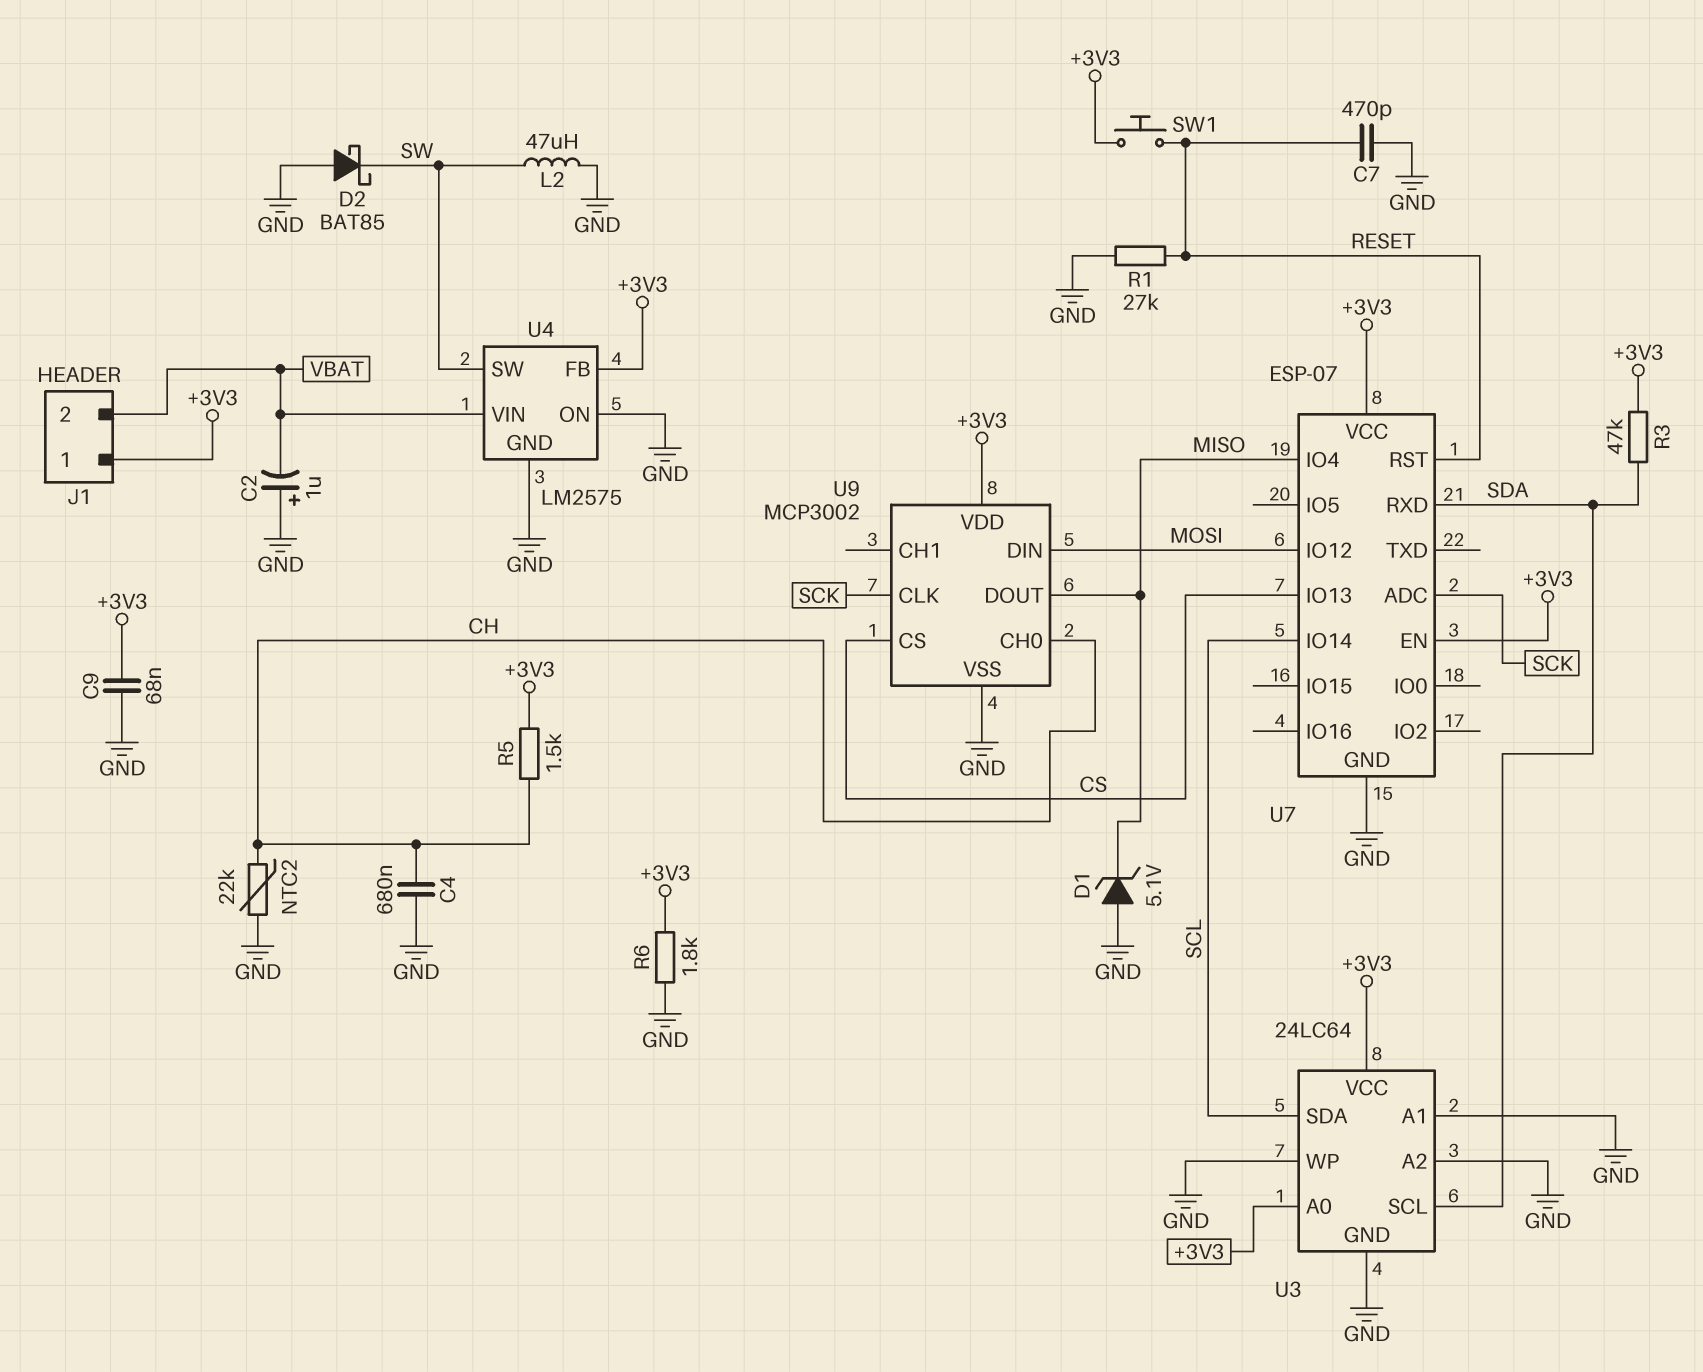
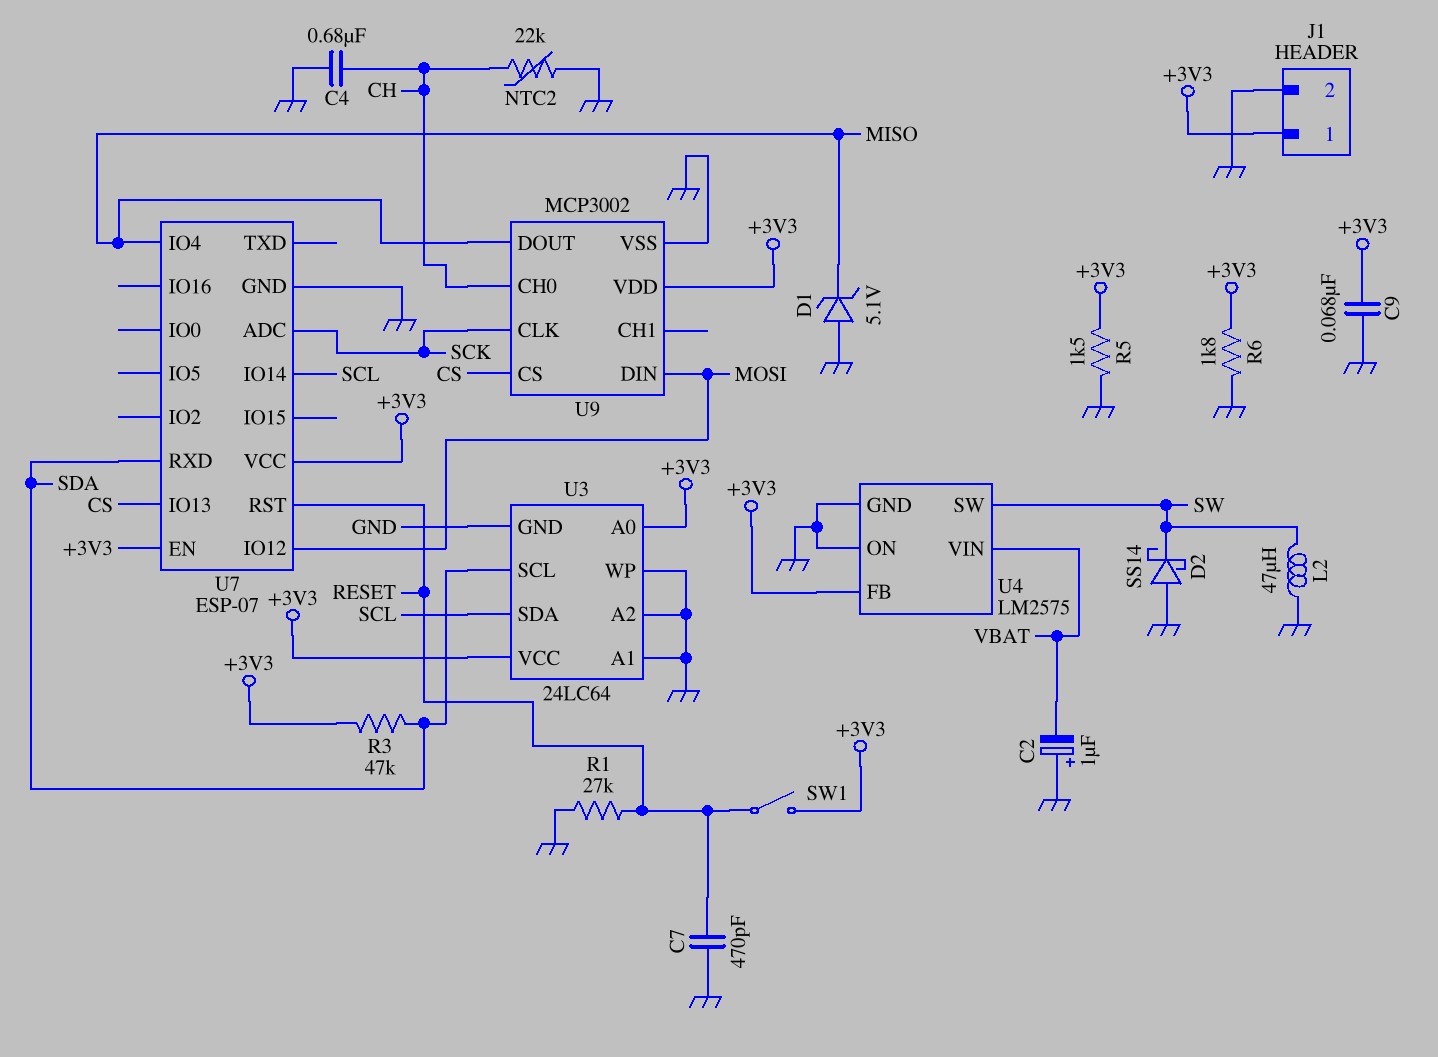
D2: schottky BAT85 (A GND, K SW) -> schottky SS14 (A GND, K SW)
J1 pin 2: VBAT -> GND
R5: 1.5k (+3V3, CH) -> 1.5k (+3V3, GND)
SW1: button (+3V3, RESET) -> switch (+3V3, RESET)

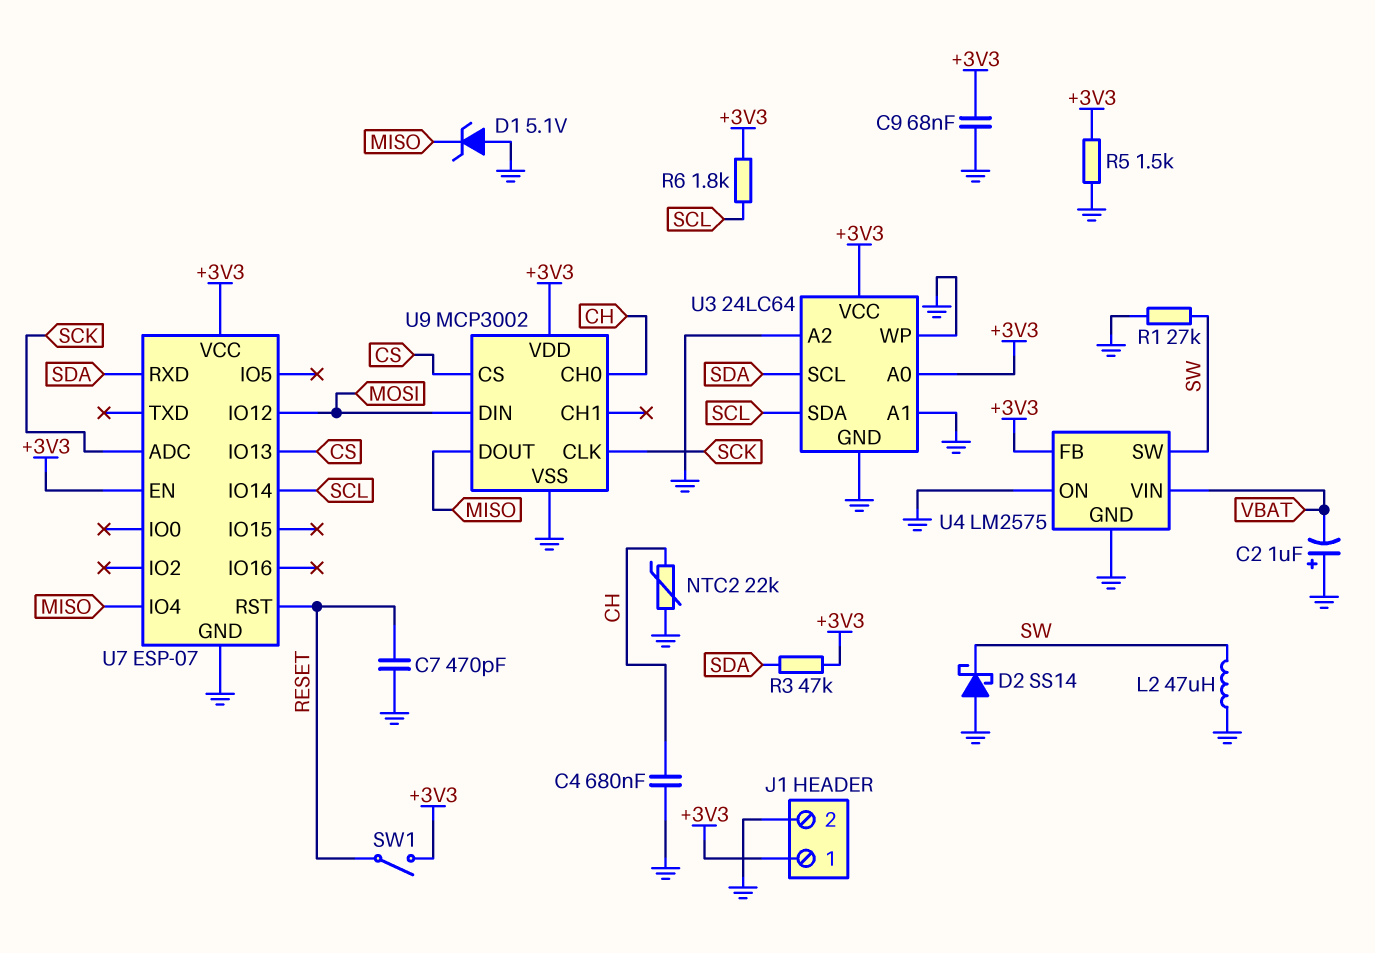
R1: 27k (GND, RESET) -> 27k (GND, SW)
R6: 1.8k (+3V3, GND) -> 1.8k (+3V3, SCL)

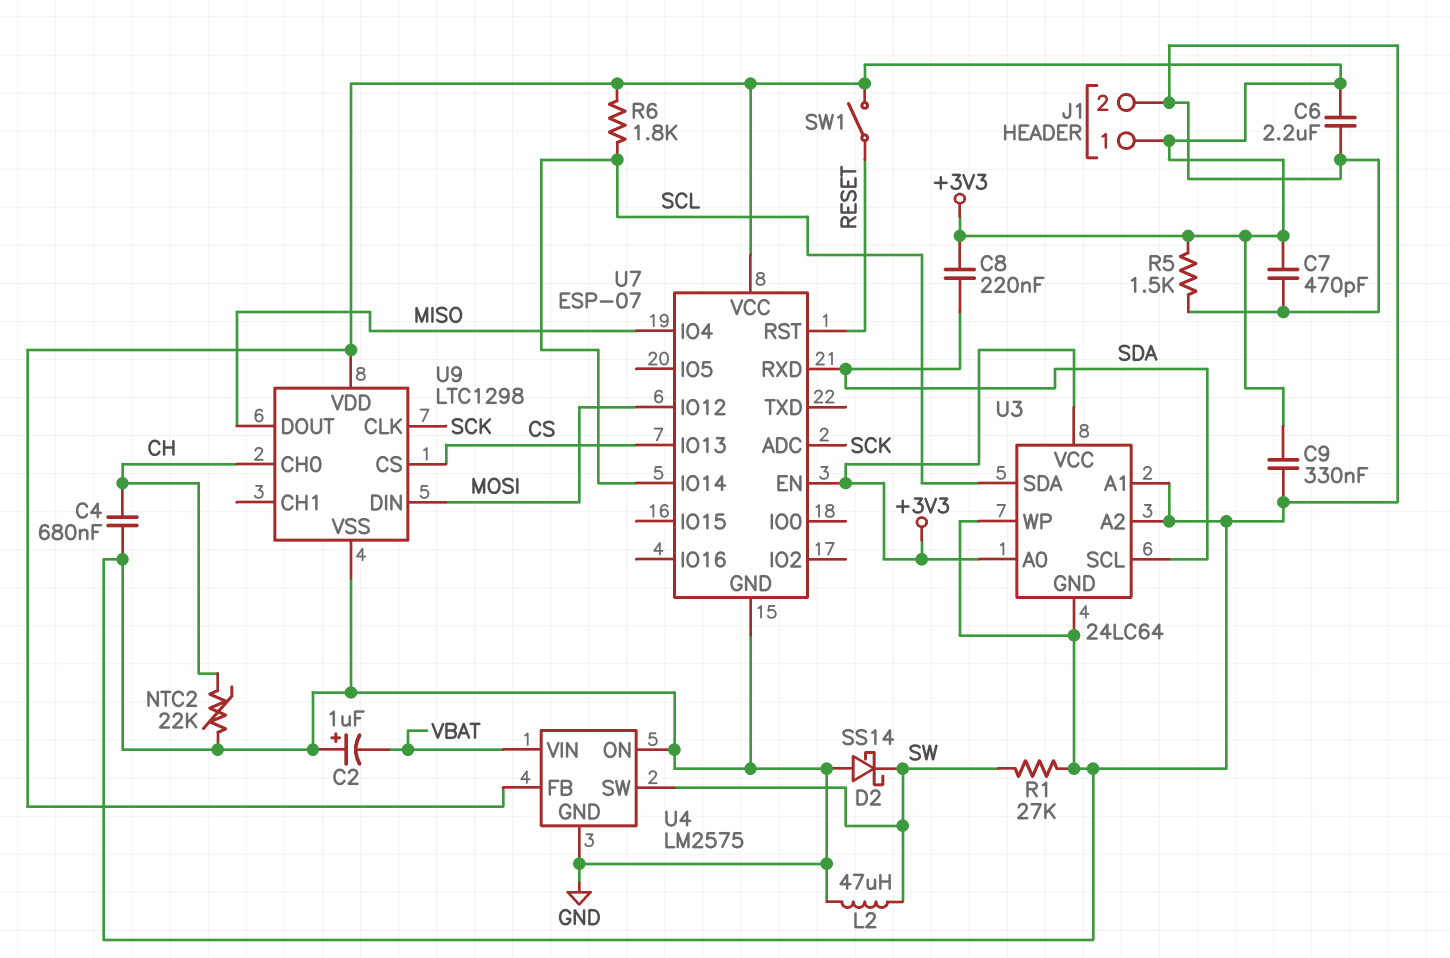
C6: none -> 2.2uF (+3V3, GND)
C7: 470pF (GND, RESET) -> 470pF (+3V3, GND)
C8: none -> 220nF (+3V3, SDA)
C9: 68nF (+3V3, GND) -> 330nF (+3V3, GND)
D1: zener 5.1V (A GND, K MISO) -> none
R3: 47k (+3V3, SDA) -> none
U9: MCP3002 -> LTC1298

